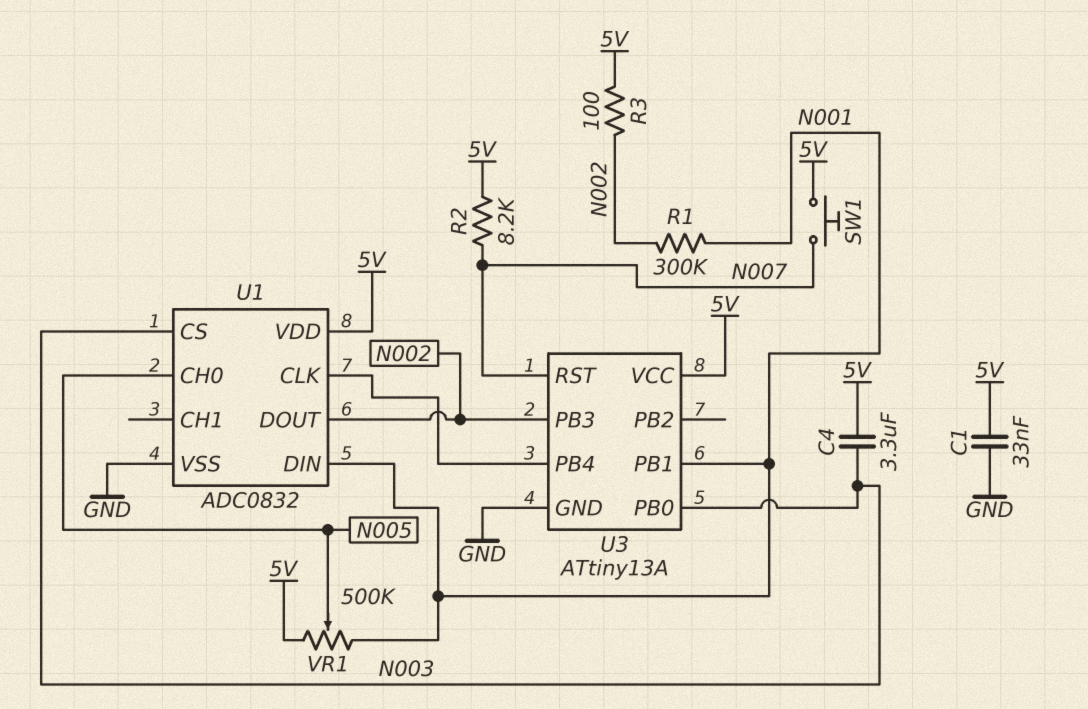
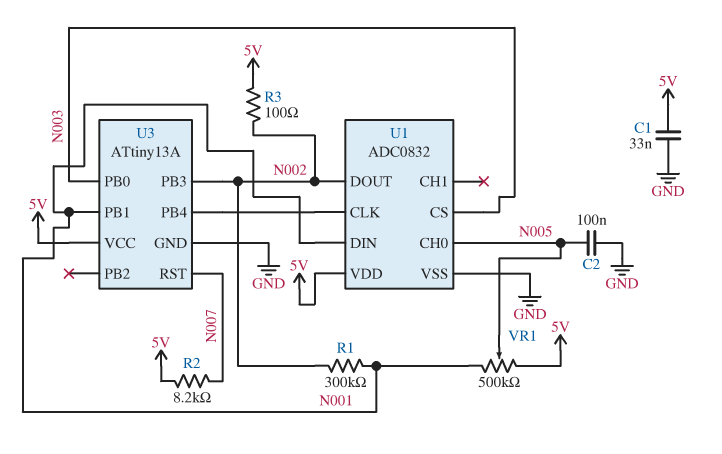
C2: none -> 100nF (GND, N005)
C4: 3.3uF (5V, N003) -> none
SW1: button (5V, N007) -> none

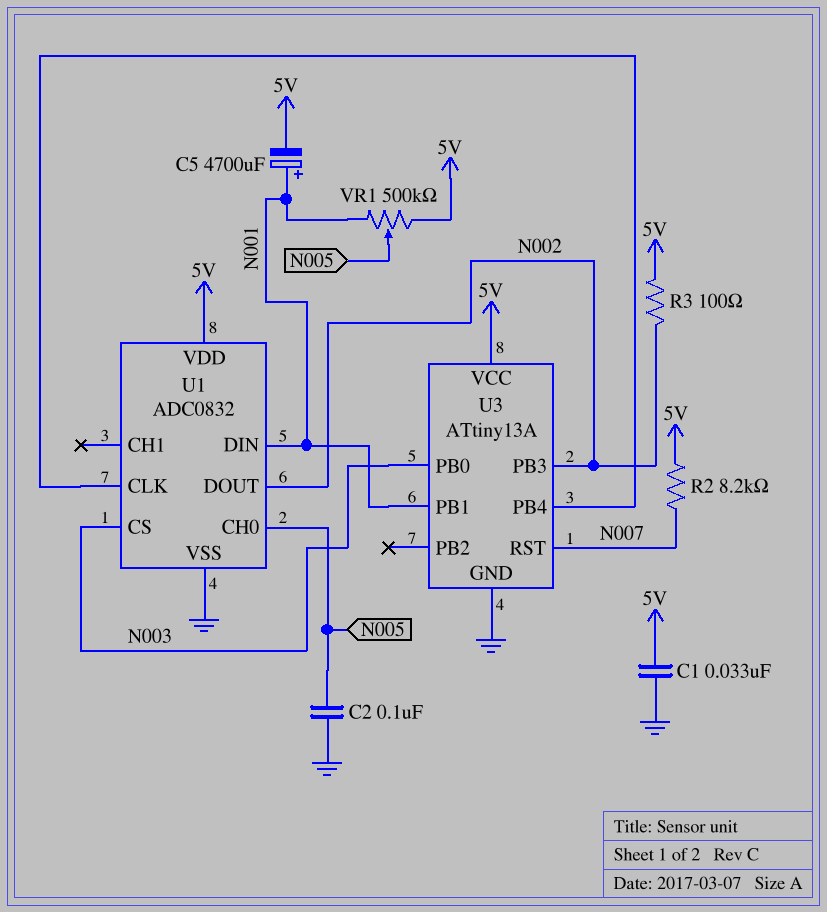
C5: none -> 4700uF (plus N001, minus 5V)
R1: 300k (N001, N002) -> none

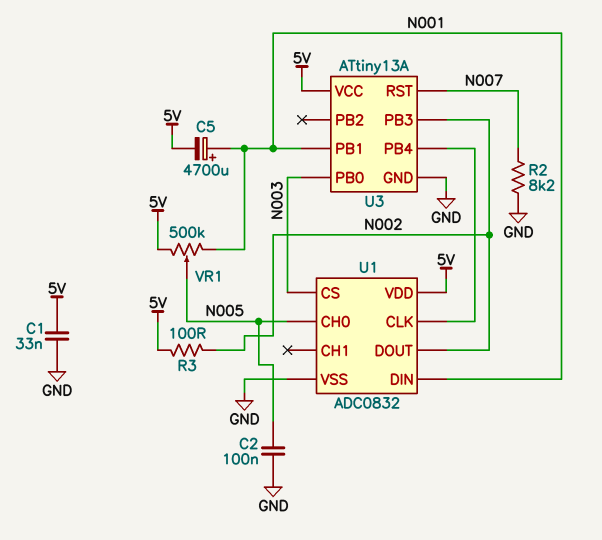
R2: 8.2k (5V, N007) -> 8.2k (GND, N007)

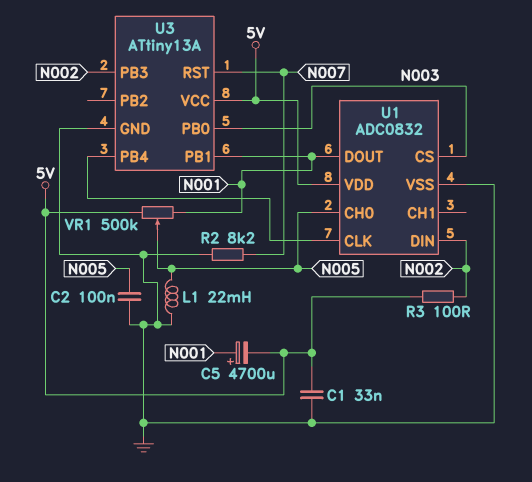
L1: none -> 22mH (GND, N005)
U1 pin DIN: N001 -> N002
U1 pin DOUT: N002 -> N001

